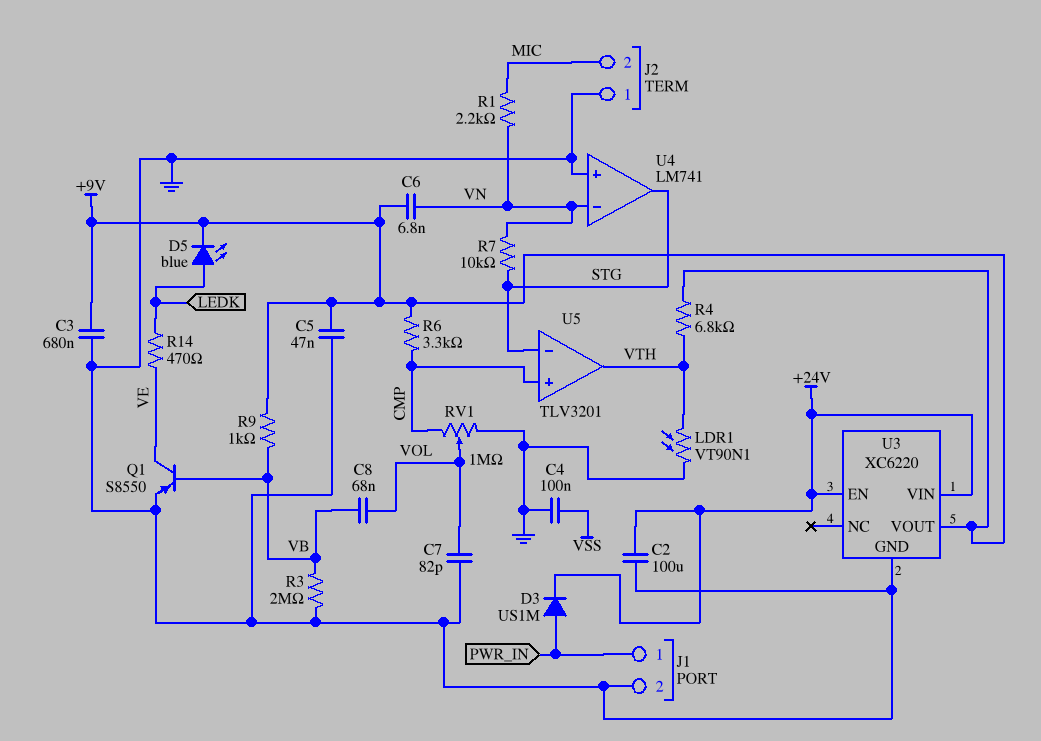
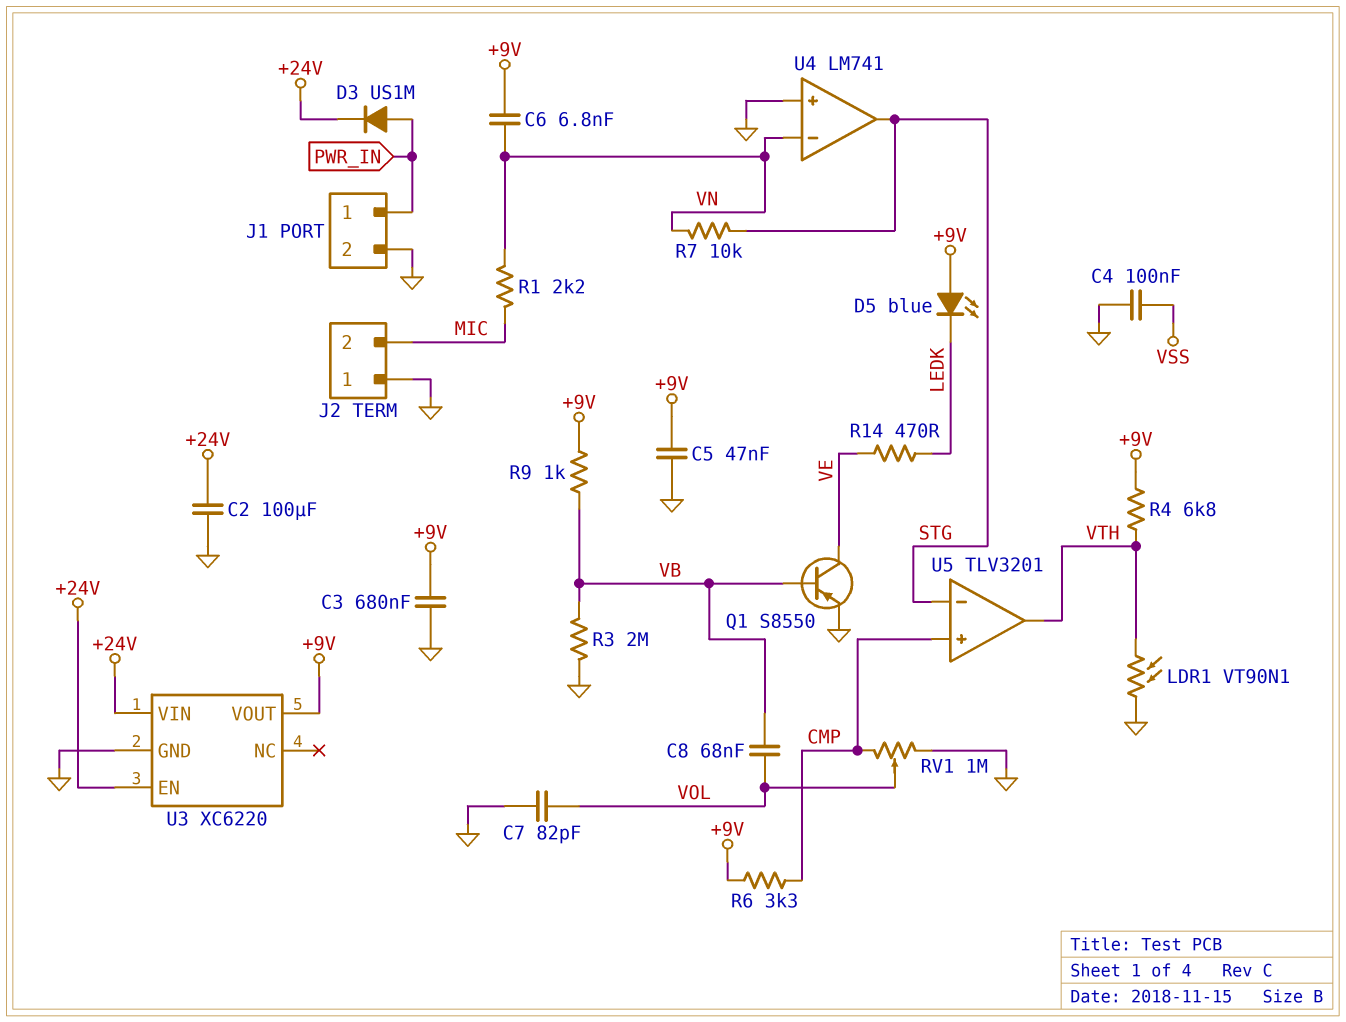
D5: LED blue (A LEDK, K +9V) -> LED blue (A +9V, K LEDK)

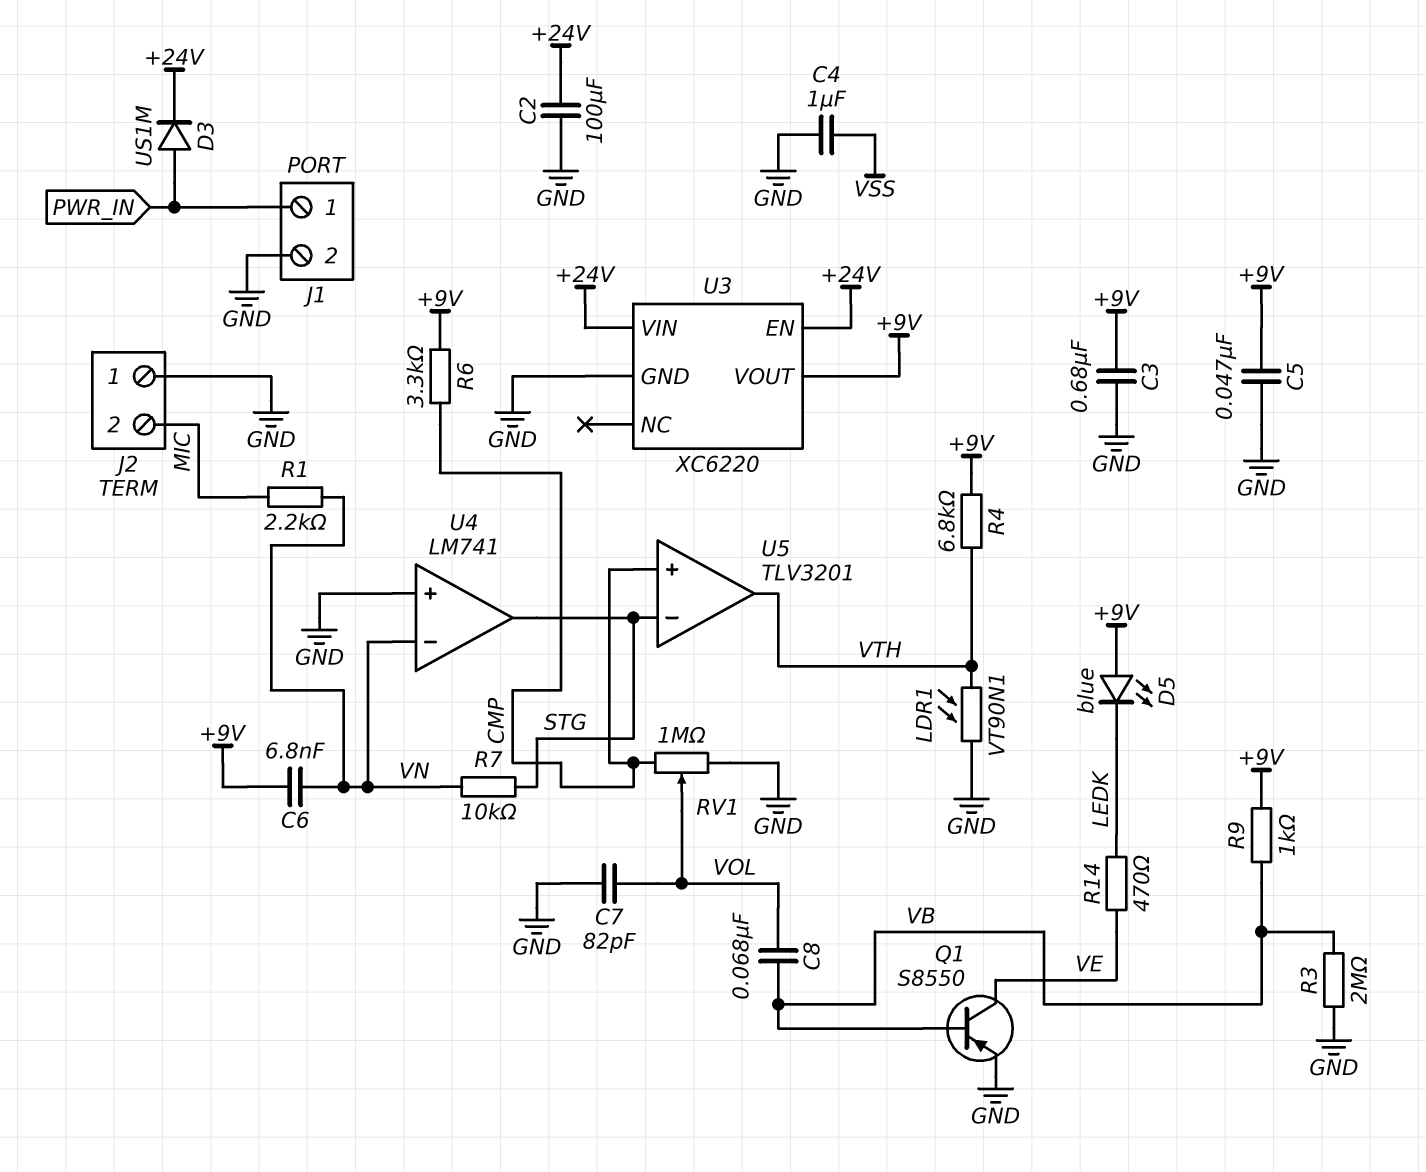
C4: 100nF (GND, VSS) -> 1uF (GND, VSS)

